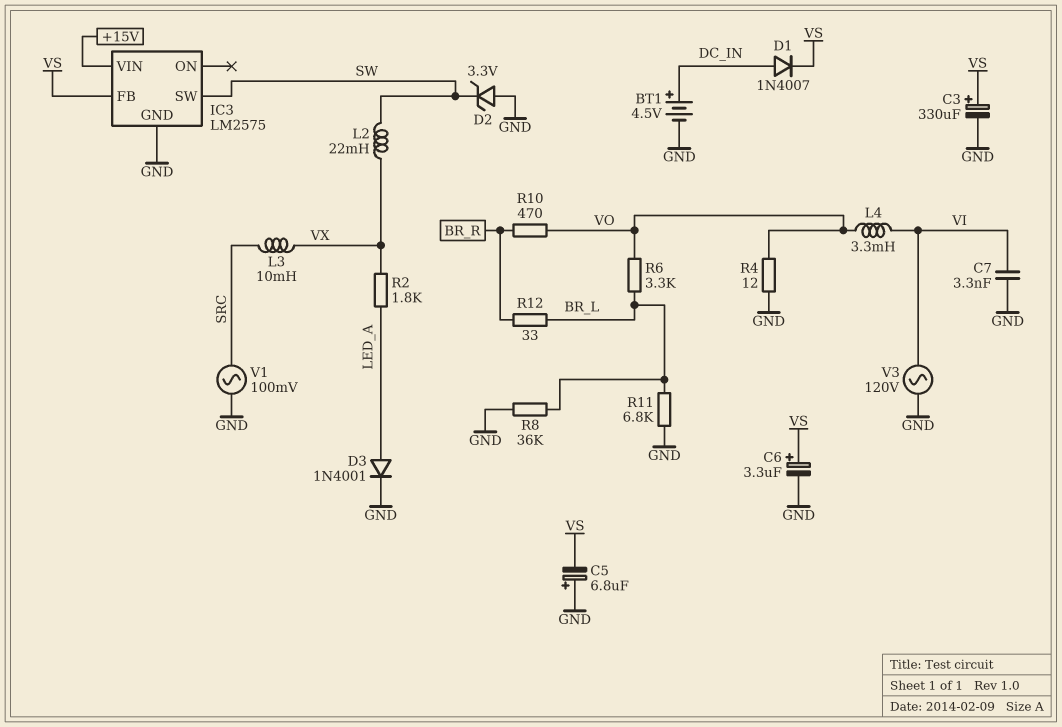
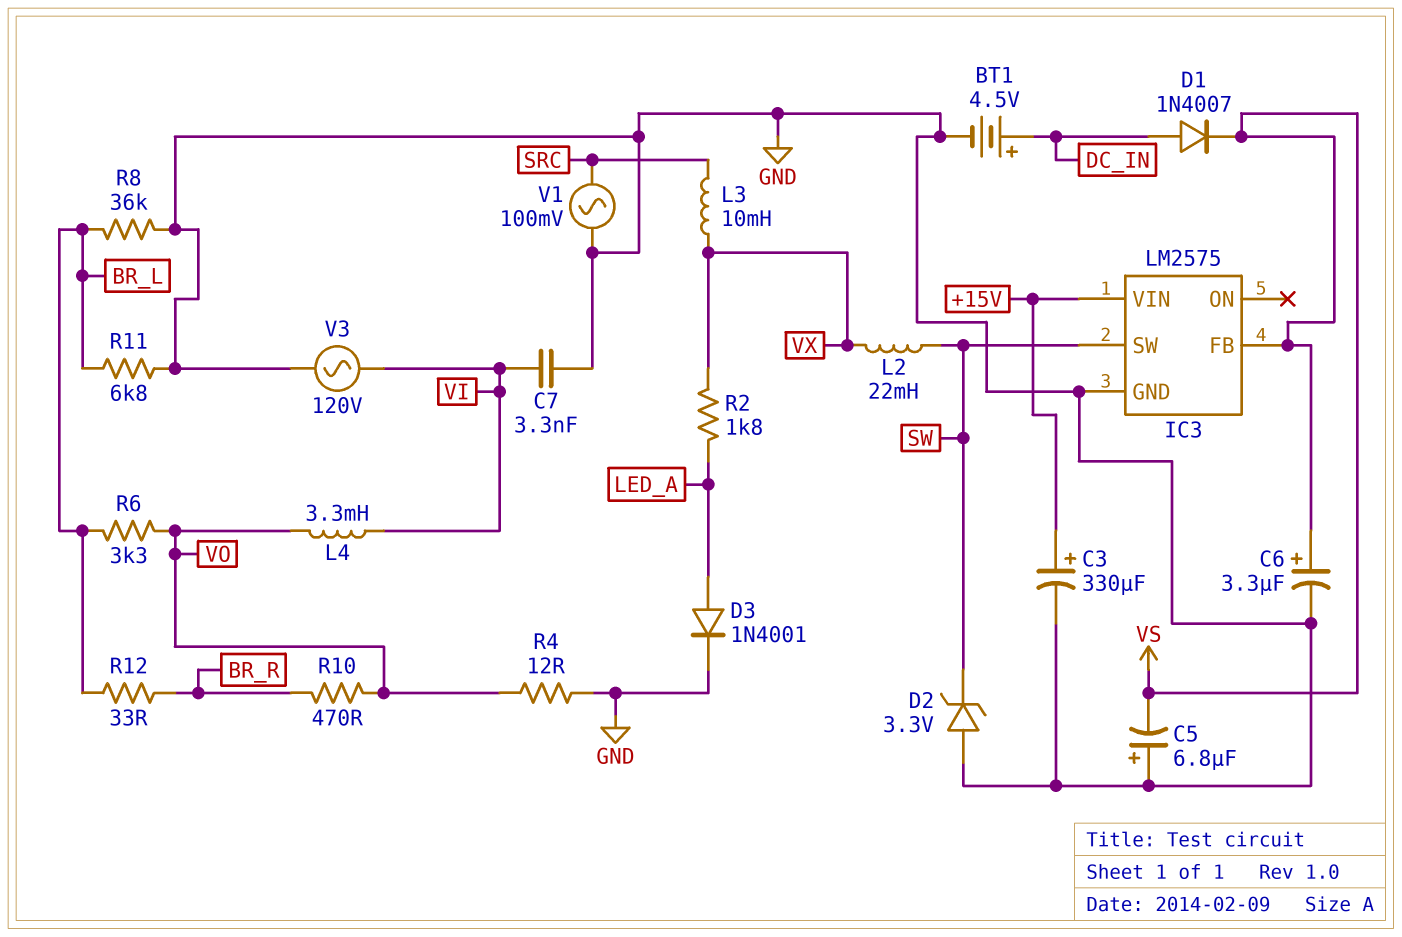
C3: 330uF (plus VS, minus GND) -> 330uF (plus +15V, minus GND)

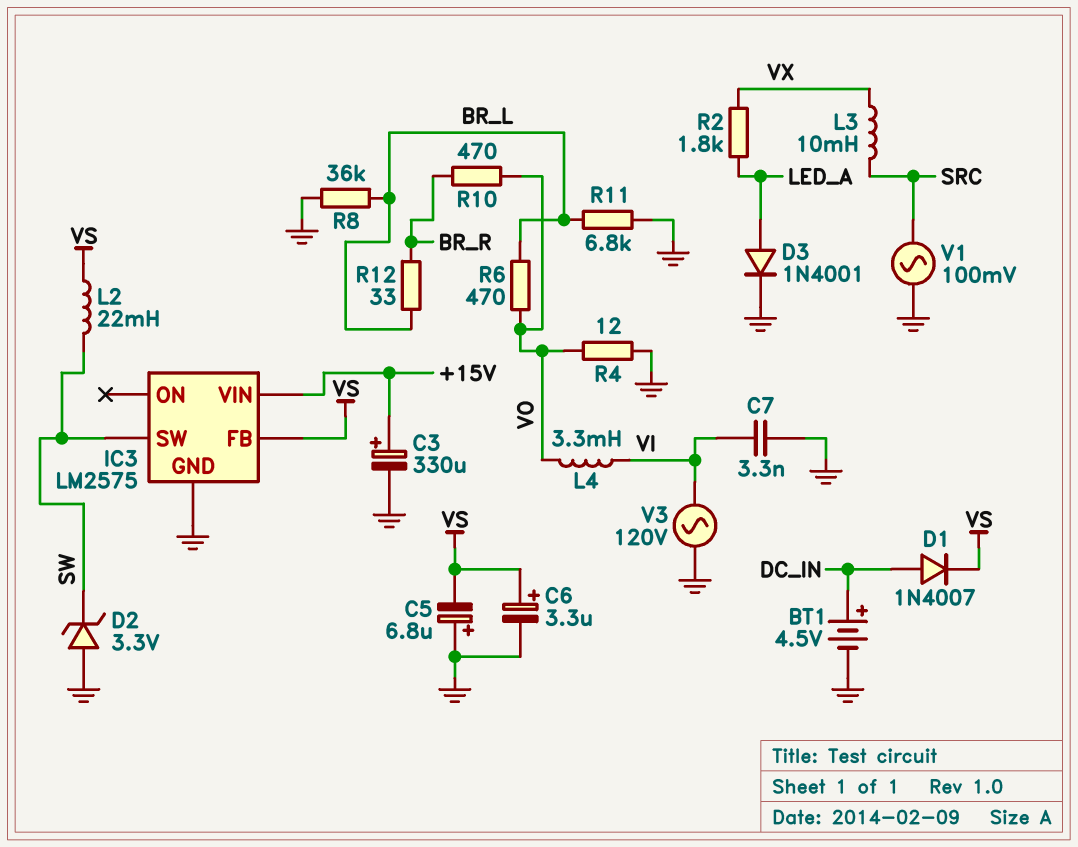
L2: 22mH (SW, VX) -> 22mH (SW, VS)
R6: 3.3k (BR_L, VO) -> 470 (BR_L, VO)

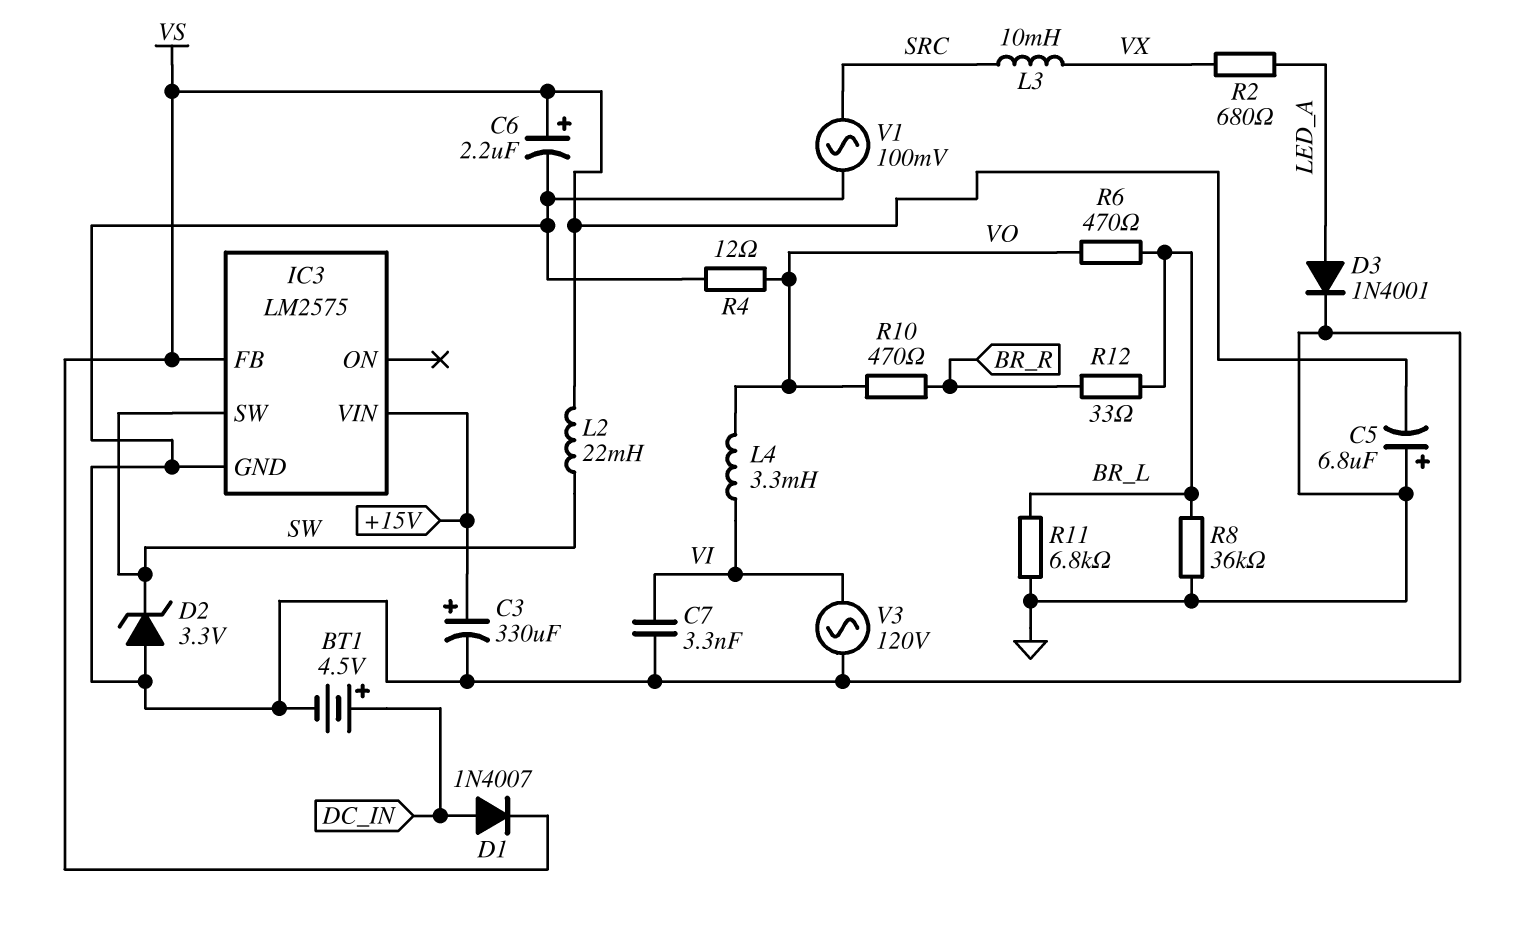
C6: 3.3uF (plus VS, minus GND) -> 2.2uF (plus VS, minus GND)
R2: 1.8k (LED_A, VX) -> 680 (LED_A, VX)

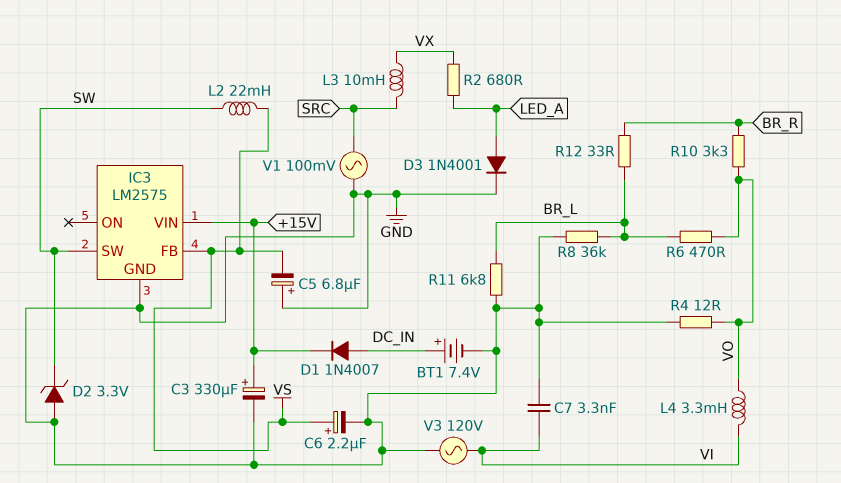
BT1: 4.5V (plus DC_IN, minus GND) -> 7.4V (plus DC_IN, minus GND)
D1: diode 1N4007 (A DC_IN, K VS) -> diode 1N4007 (A DC_IN, K +15V)
R10: 470 (BR_R, VO) -> 3.3k (BR_R, VO)

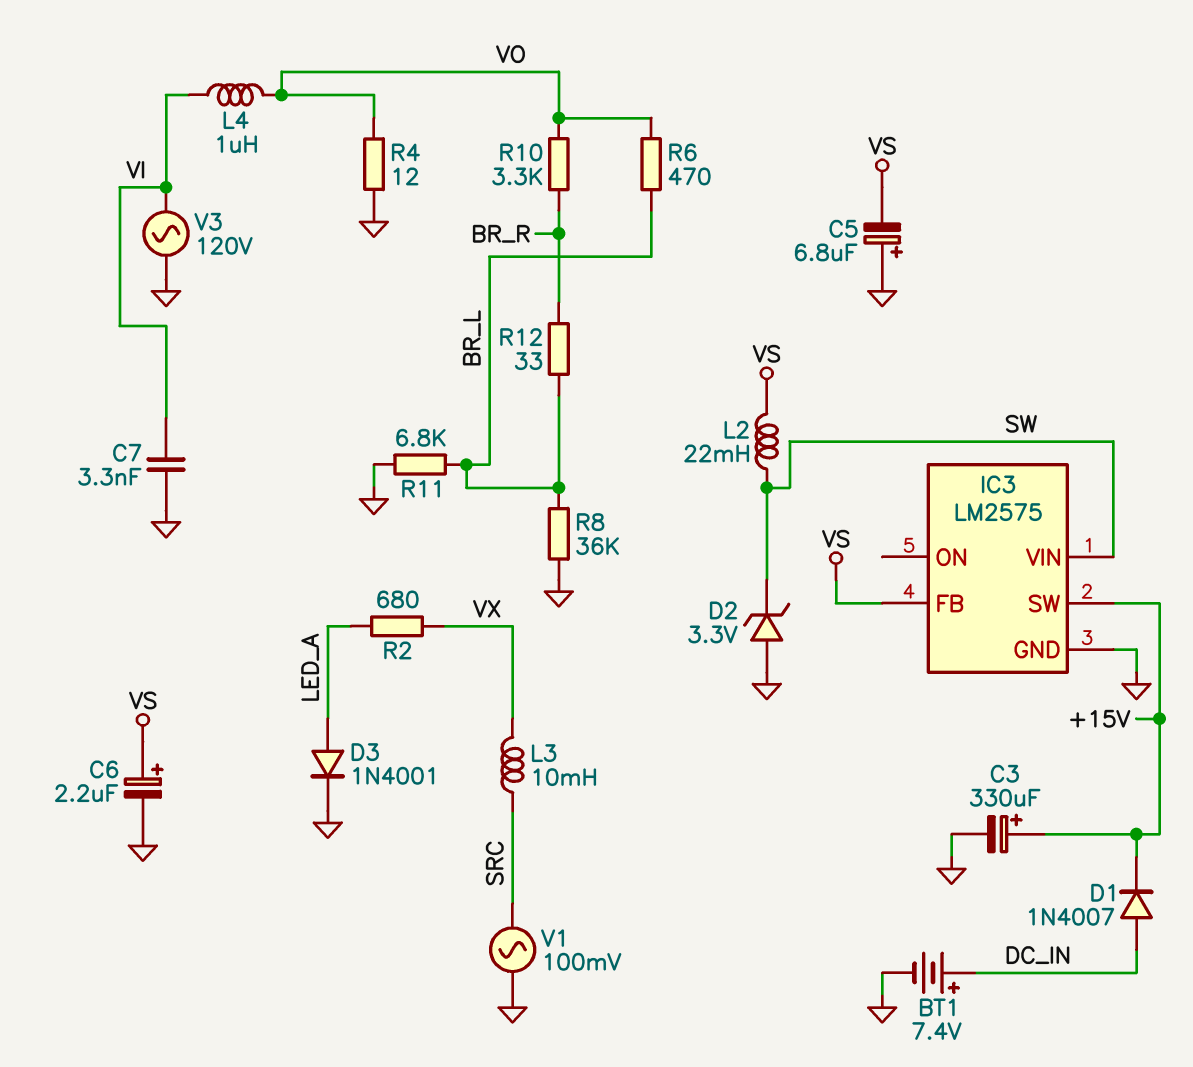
IC3 pin SW: SW -> +15V
IC3 pin VIN: +15V -> SW
L4: 3.3mH (VI, VO) -> 1uH (VI, VO)

